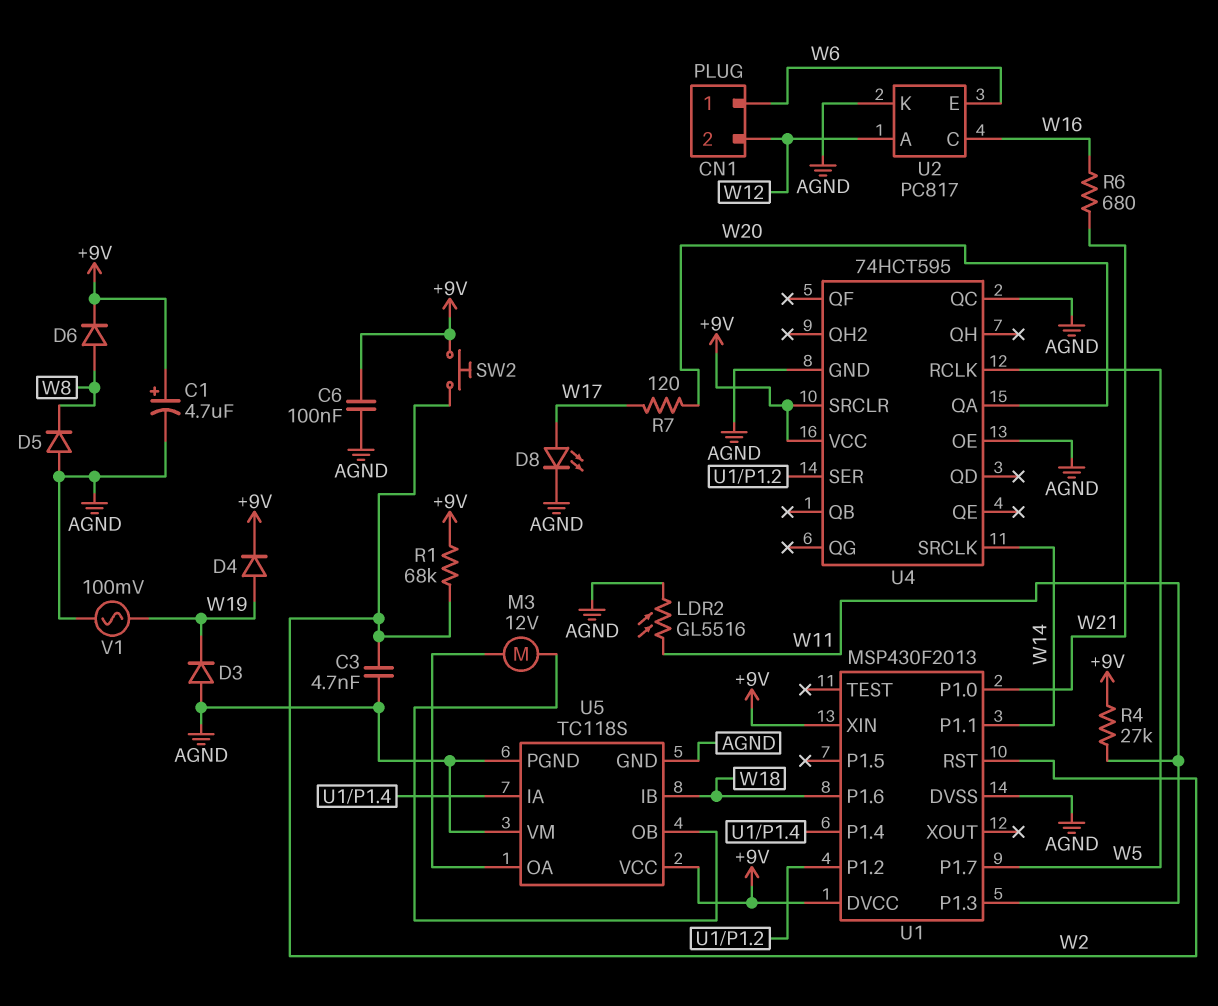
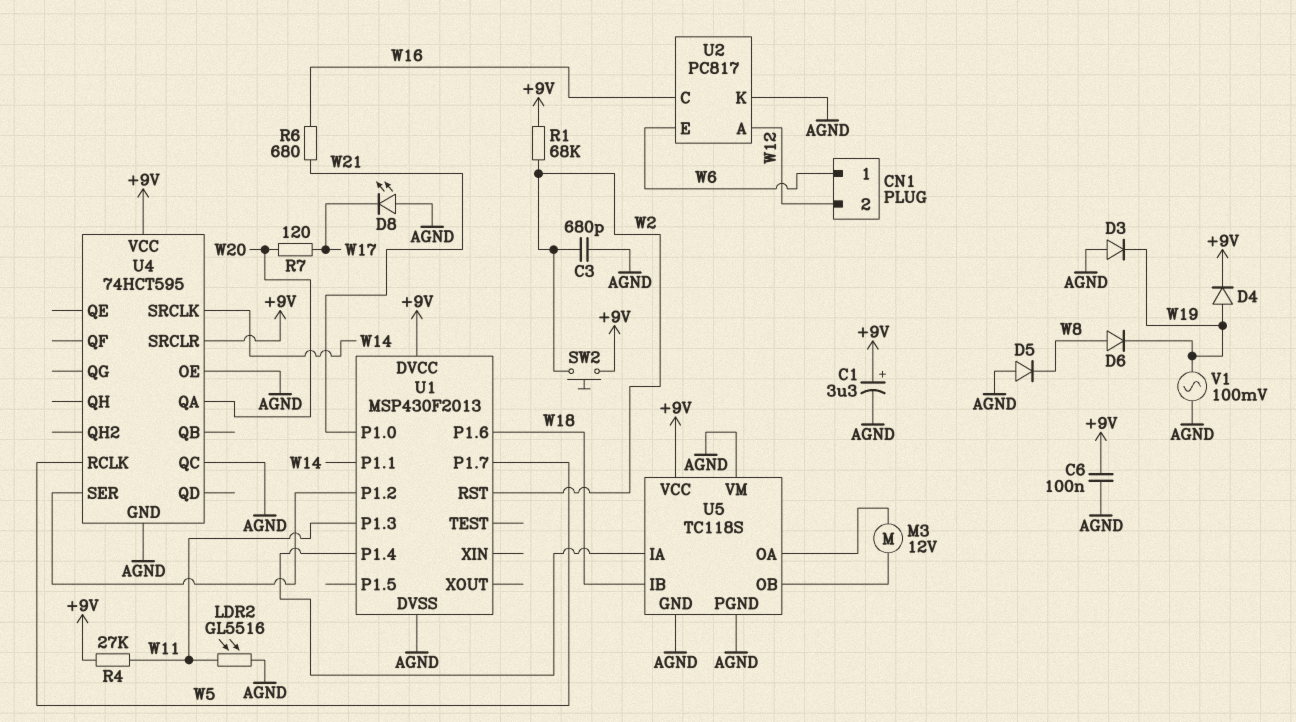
C1: 4.7uF (plus +9V, minus AGND) -> 3.3uF (plus +9V, minus AGND)
C3: 4.7nF (AGND, W2) -> 680pF (AGND, W2)
D6: diode (A W8, K +9V) -> diode (A W8, K W19)
D8: LED (A W17, K AGND) -> LED (A AGND, K W17)
U1 pin XIN: +9V -> none

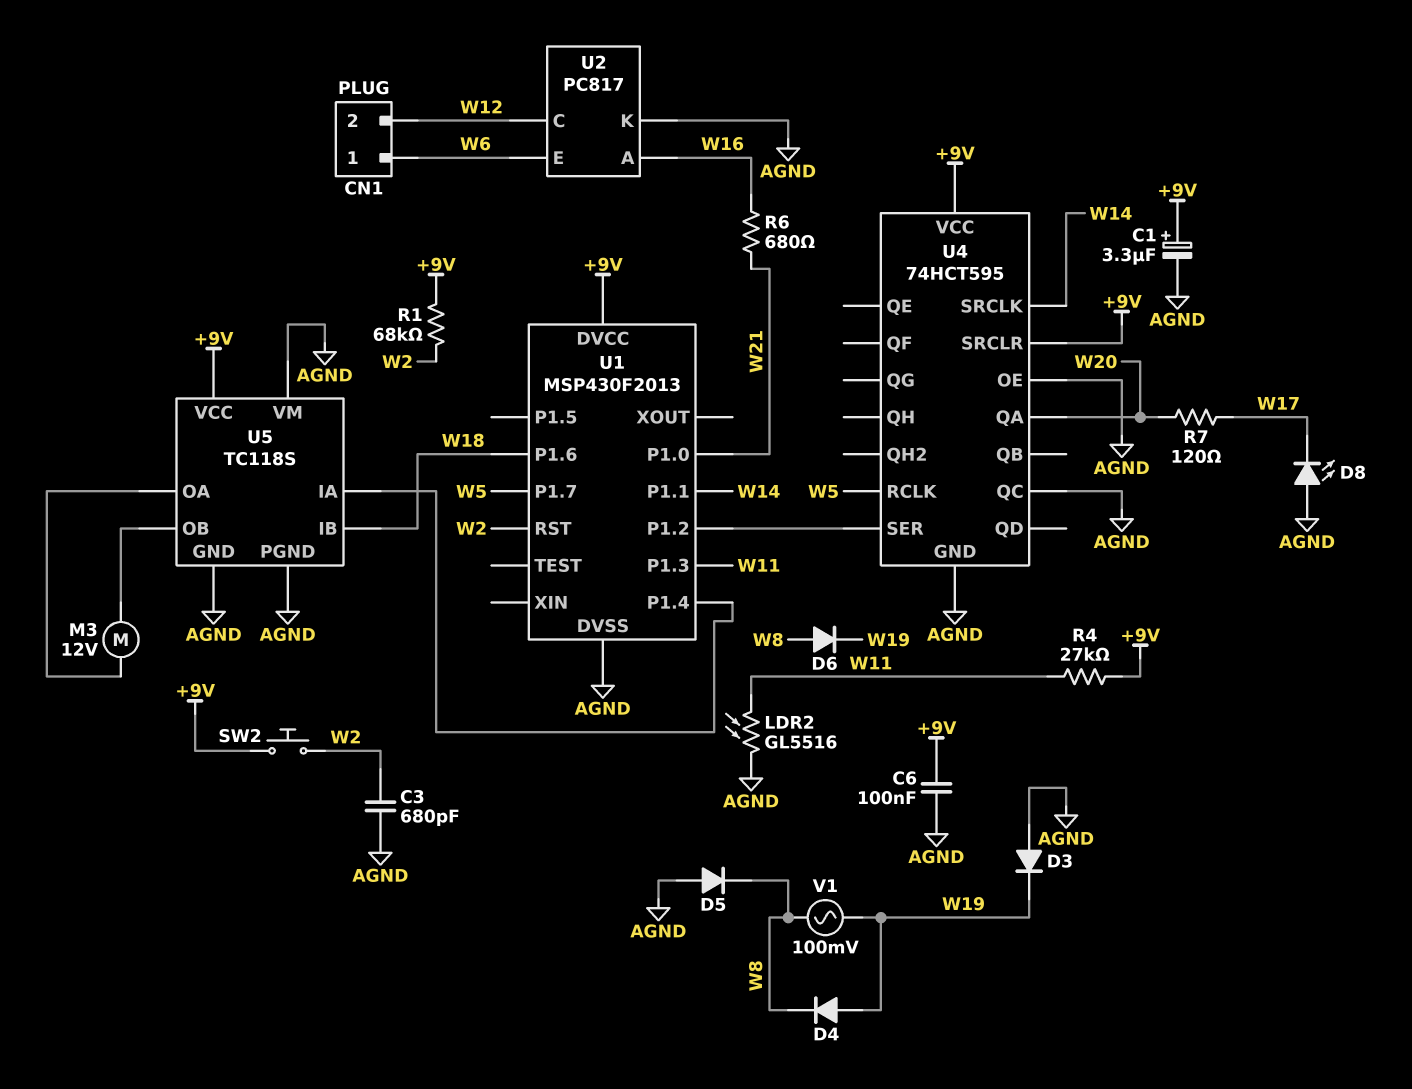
D4: diode (A W19, K +9V) -> diode (A W19, K W8)
U2 pin A: W12 -> W16
U2 pin C: W16 -> W12
V1: AC 100mV (AGND, W19) -> AC 100mV (W8, W19)

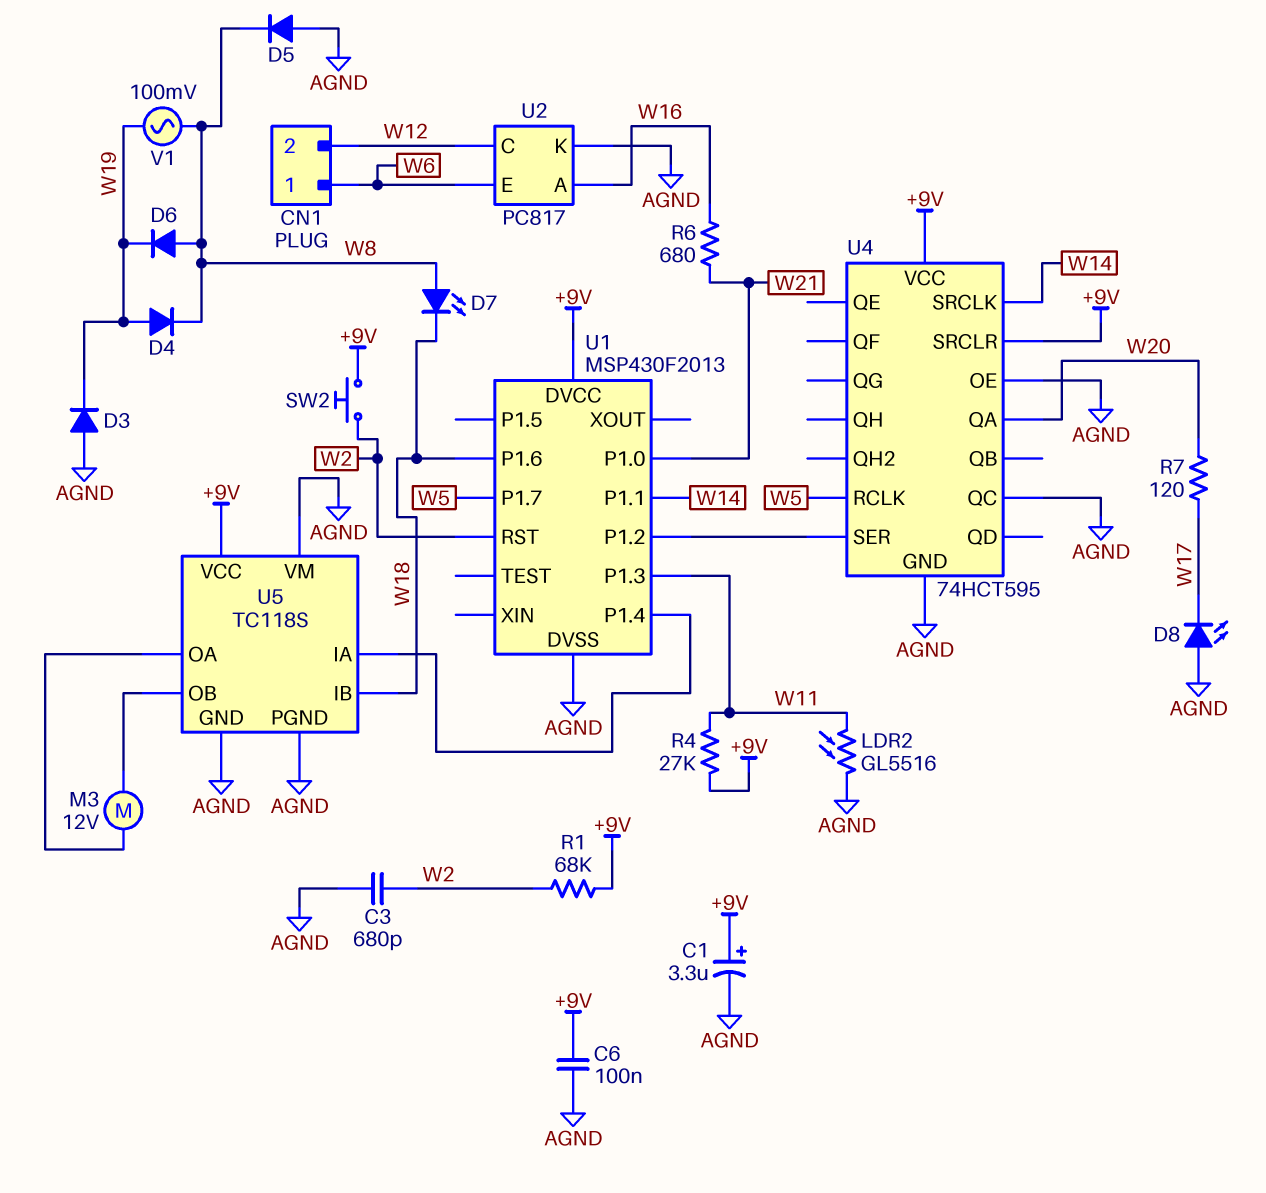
D7: none -> LED (A W8, K W18)

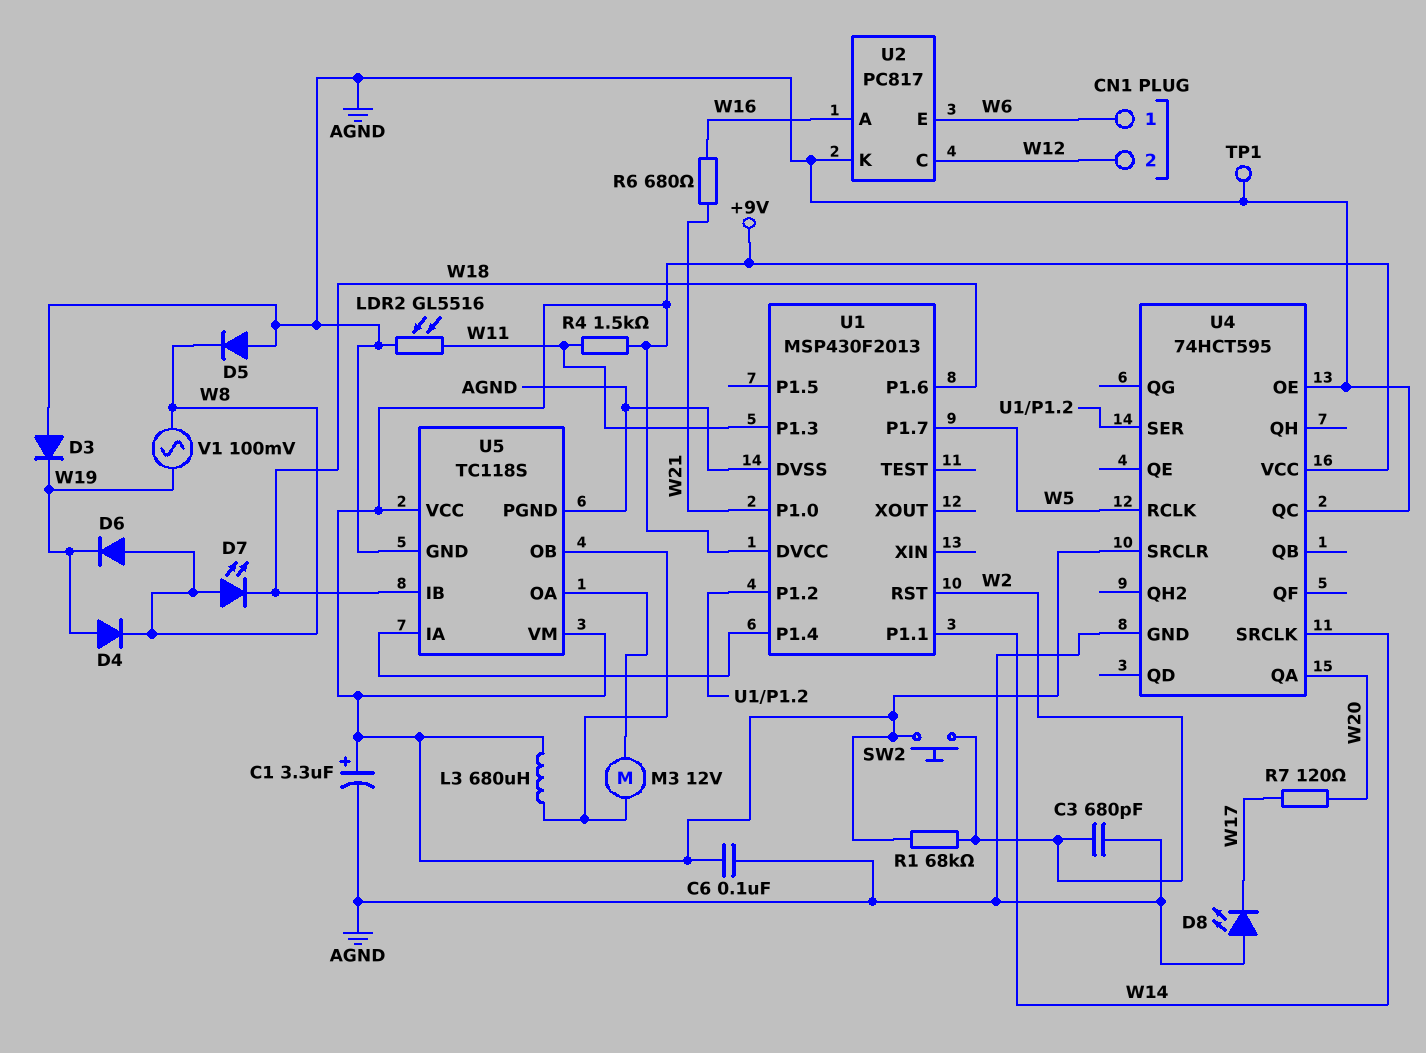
L3: none -> 680uH (+9V, U5/OB)
R4: 27k (+9V, W11) -> 1.5k (+9V, W11)
TP1: none -> test point (AGND)
U5 pin VM: AGND -> +9V

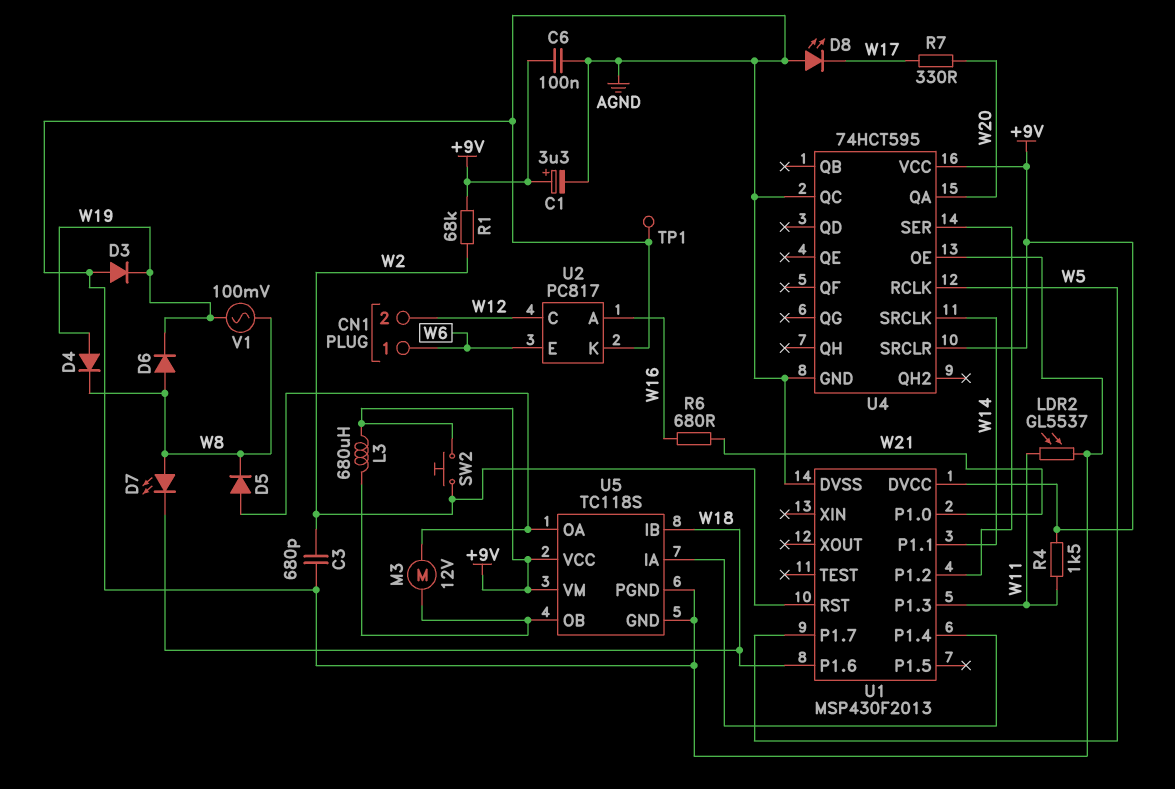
D5: diode (A AGND, K W8) -> diode (A U5/OA, K W8)
LDR2: GL5516 (AGND, W11) -> GL5537 (AGND, W11)
R7: 120 (W17, W20) -> 330 (W17, W20)

